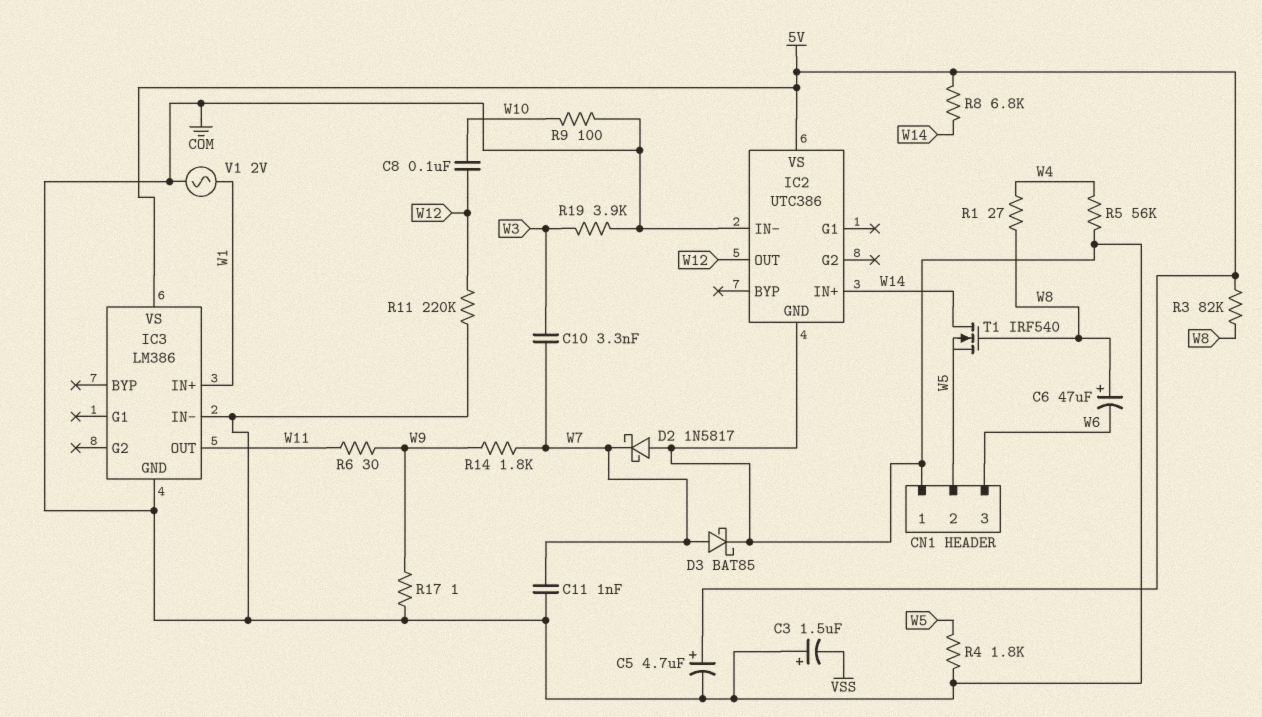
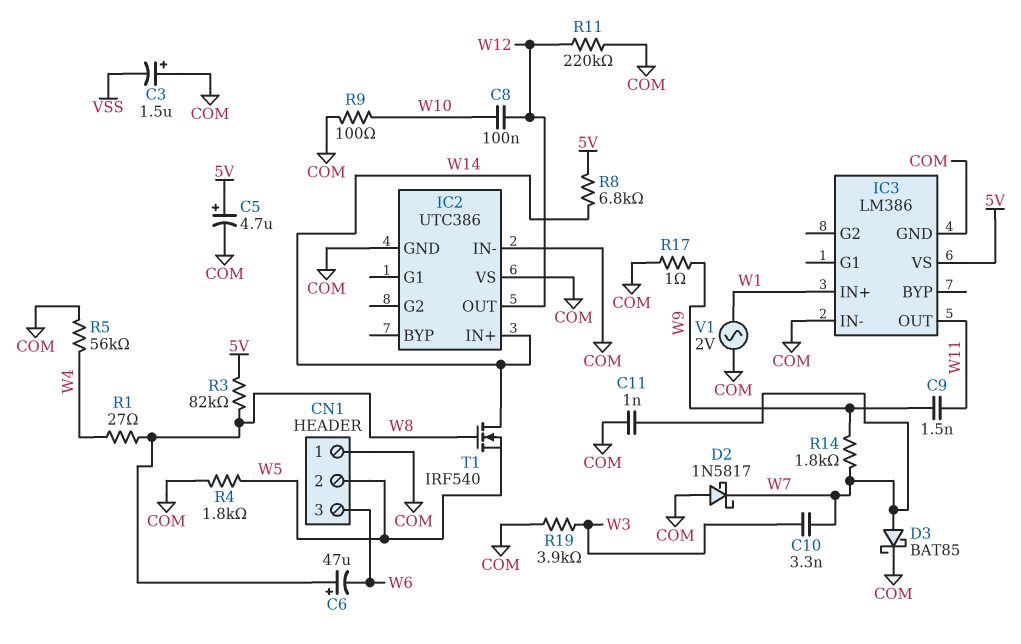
C9: none -> 1.5nF (W9, W11)
IC2 pin VS: 5V -> COM
R6: 30 (W9, W11) -> none

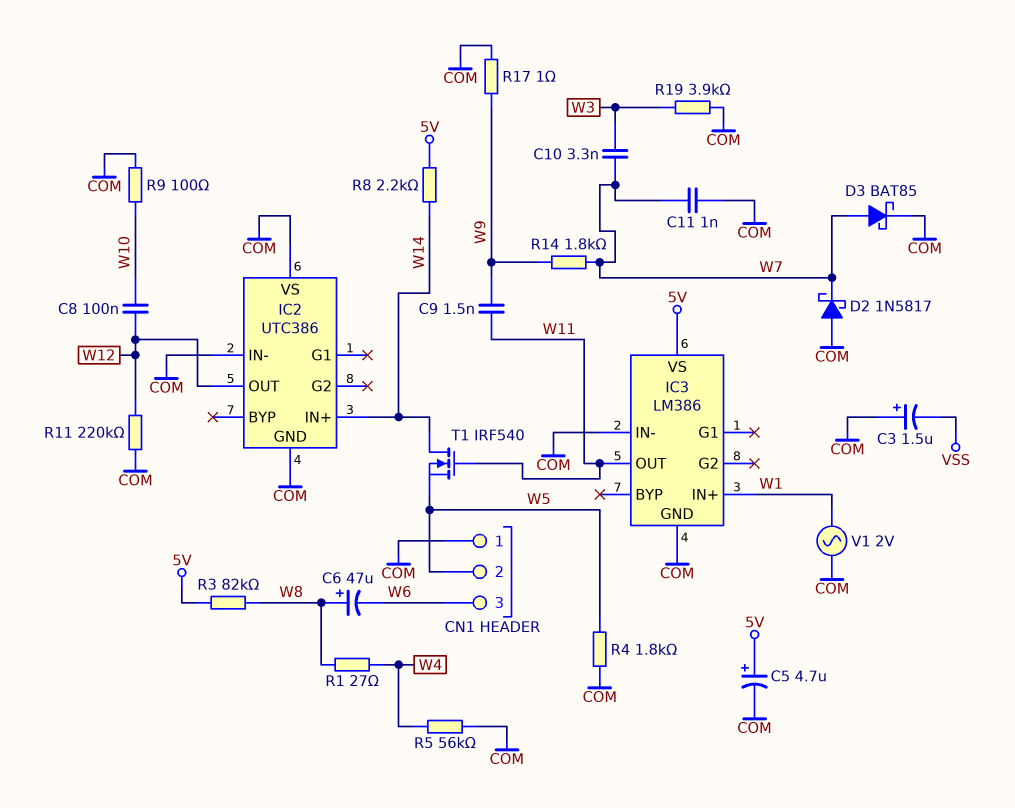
R8: 6.8k (5V, W14) -> 2.2k (5V, W14)
T1: NMOS IRF540 (G W8, D W14, S W5) -> NMOS IRF540 (G W11, D W14, S W5)

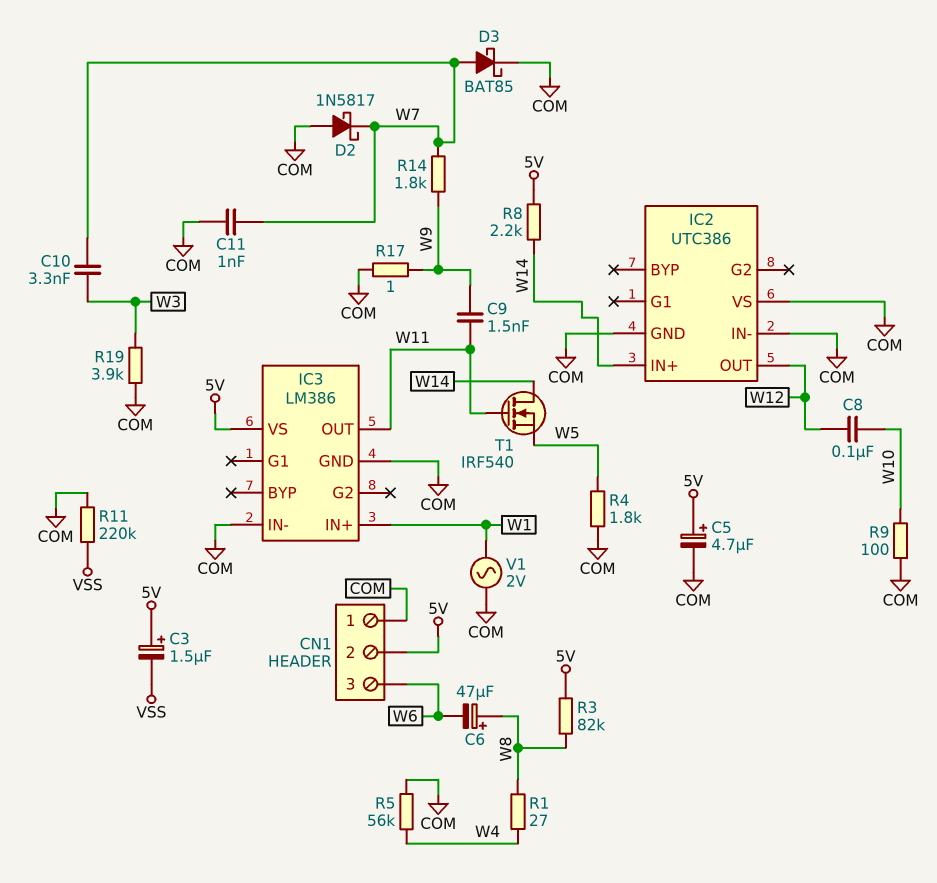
C3: 1.5uF (plus COM, minus VSS) -> 1.5uF (plus 5V, minus VSS)
CN1 pin 2: W5 -> 5V
R11: 220k (COM, W12) -> 220k (COM, VSS)

